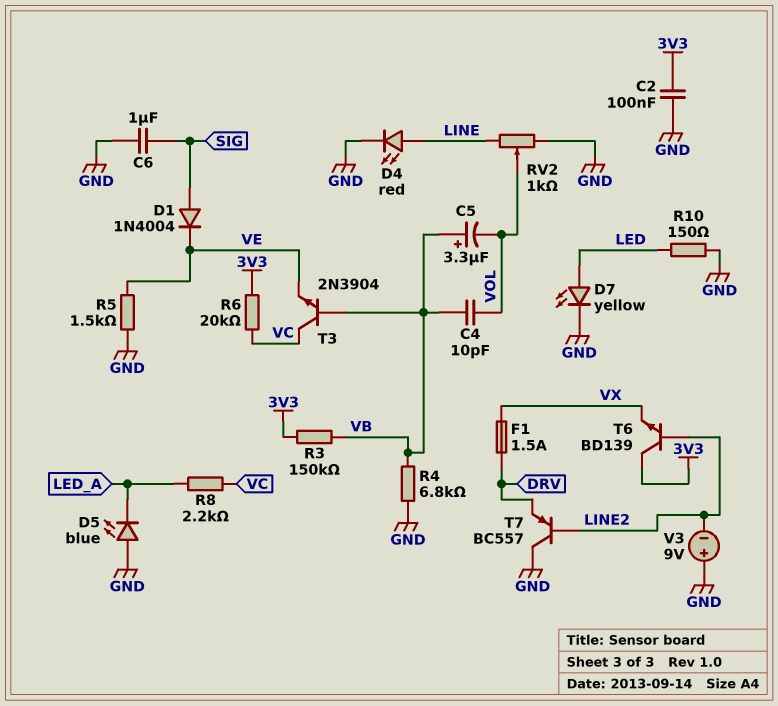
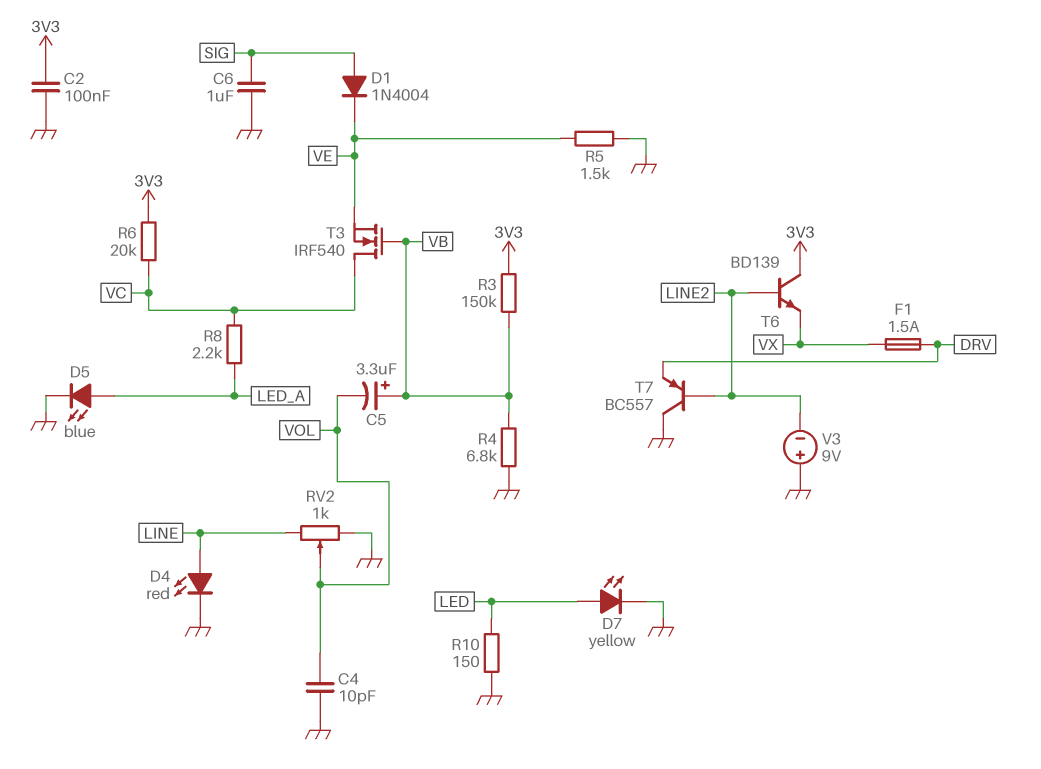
C4: 10pF (VB, VOL) -> 10pF (GND, VOL)
D5: LED blue (A GND, K LED_A) -> LED blue (A LED_A, K GND)
T3: NPN 2N3904 (B VB, C VC, E VE) -> NMOS IRF540 (G VB, D VC, S VE)

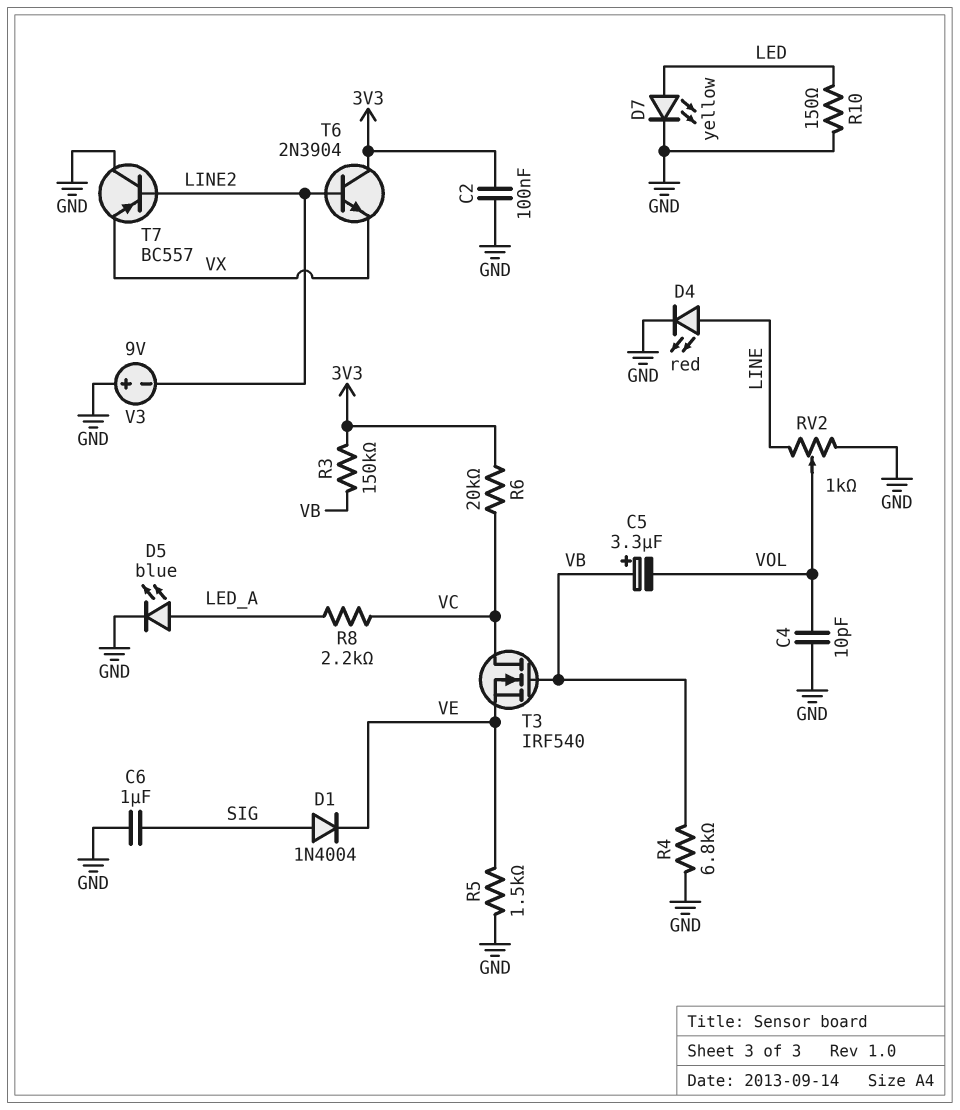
F1: 1.5A (DRV, VX) -> none
T6: NPN BD139 (B LINE2, C 3V3, E VX) -> NPN 2N3904 (B LINE2, C 3V3, E VX)
T7: PNP BC557 (B LINE2, C GND, E DRV) -> PNP BC557 (B LINE2, C GND, E VX)

